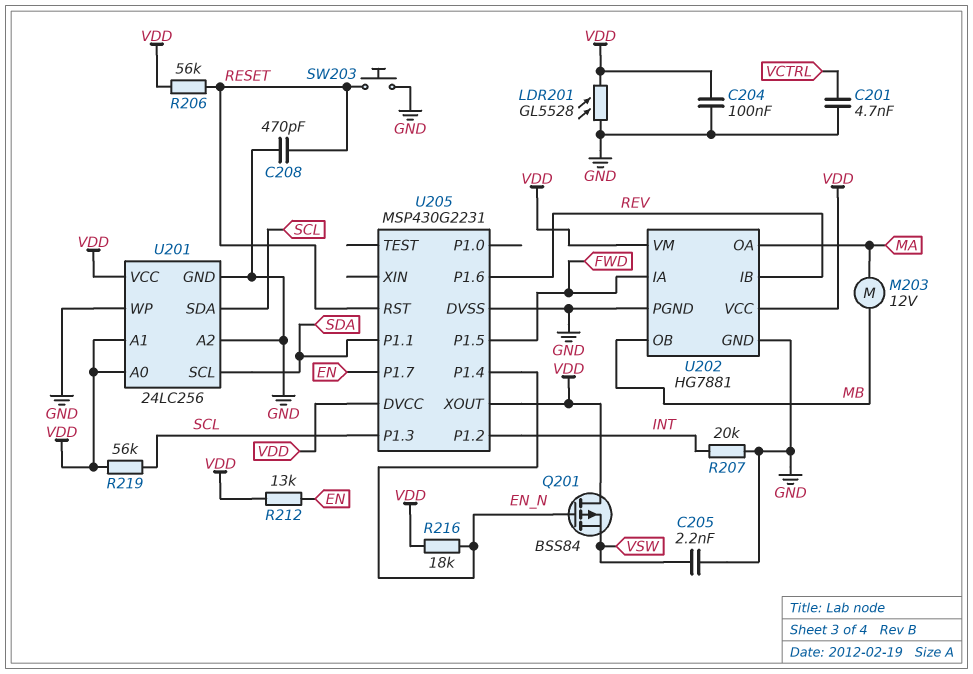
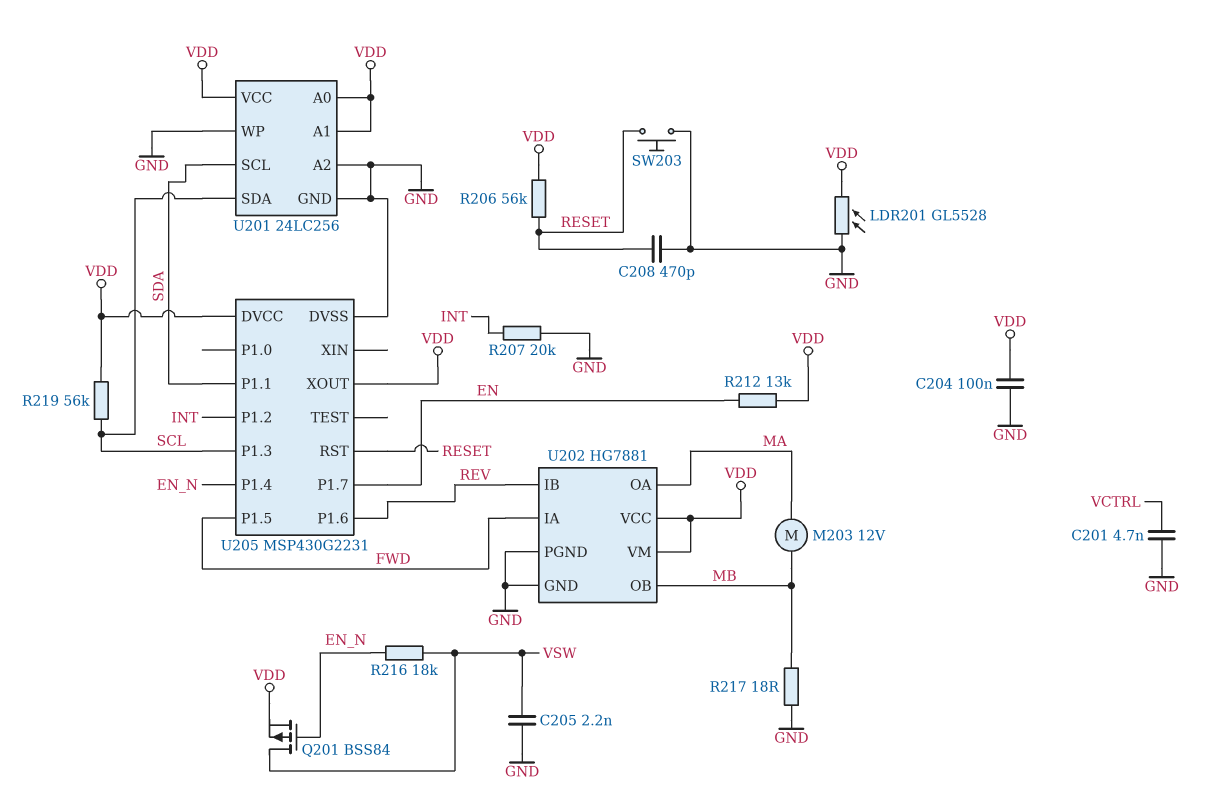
Q201: PMOS BSS84 (G EN_N, D VDD, S VSW) -> PMOS BSS84 (G EN_N, D VSW, S VDD)
R216: 18k (EN_N, VDD) -> 18k (EN_N, VSW)
R217: none -> 18 (GND, MB)

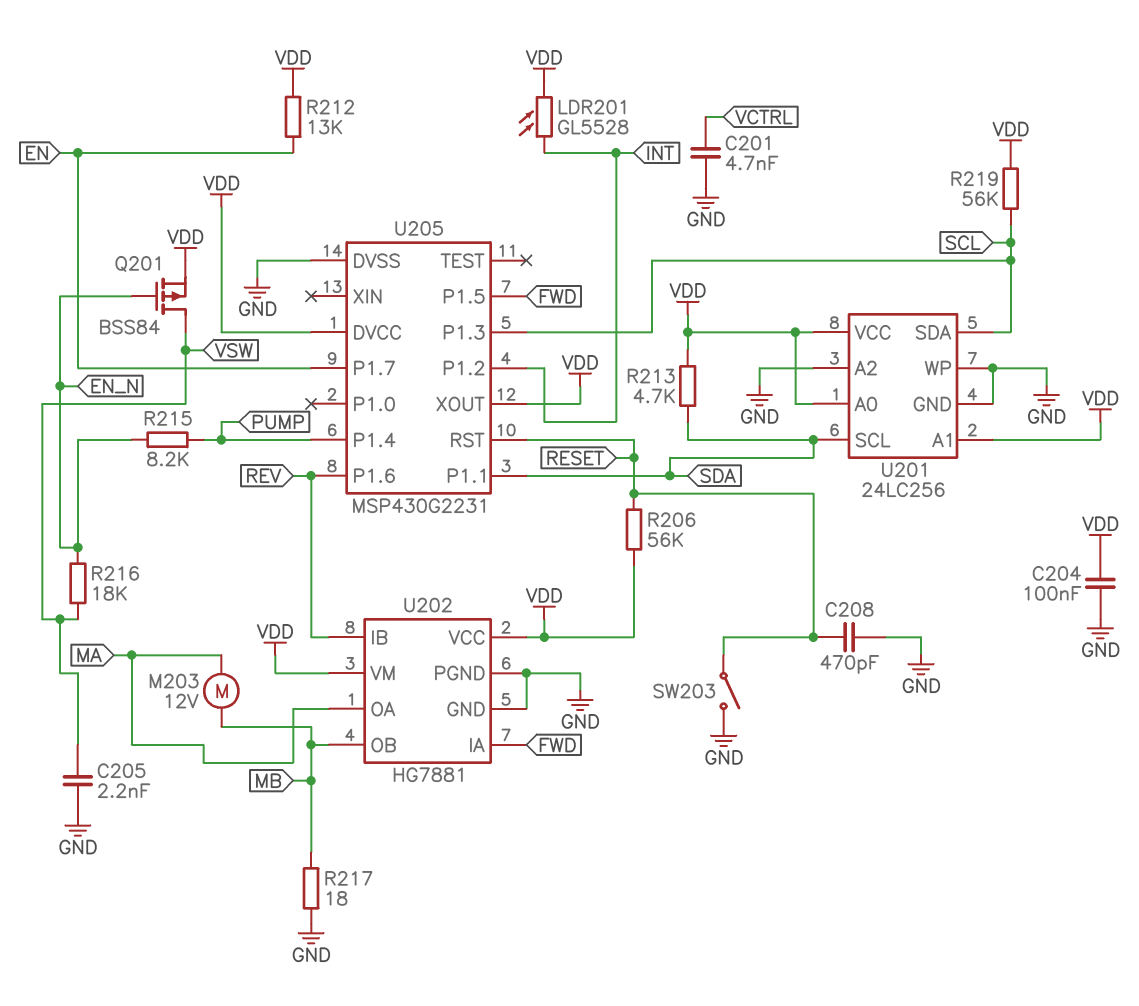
LDR201: GL5528 (GND, VDD) -> GL5528 (INT, VDD)
R207: 20k (GND, INT) -> none
R213: none -> 4.7k (SDA, VDD)
R215: none -> 8.2k (EN_N, PUMP)
SW203: button (GND, RESET) -> switch (GND, RESET)
U205 pin P1.4: EN_N -> PUMP

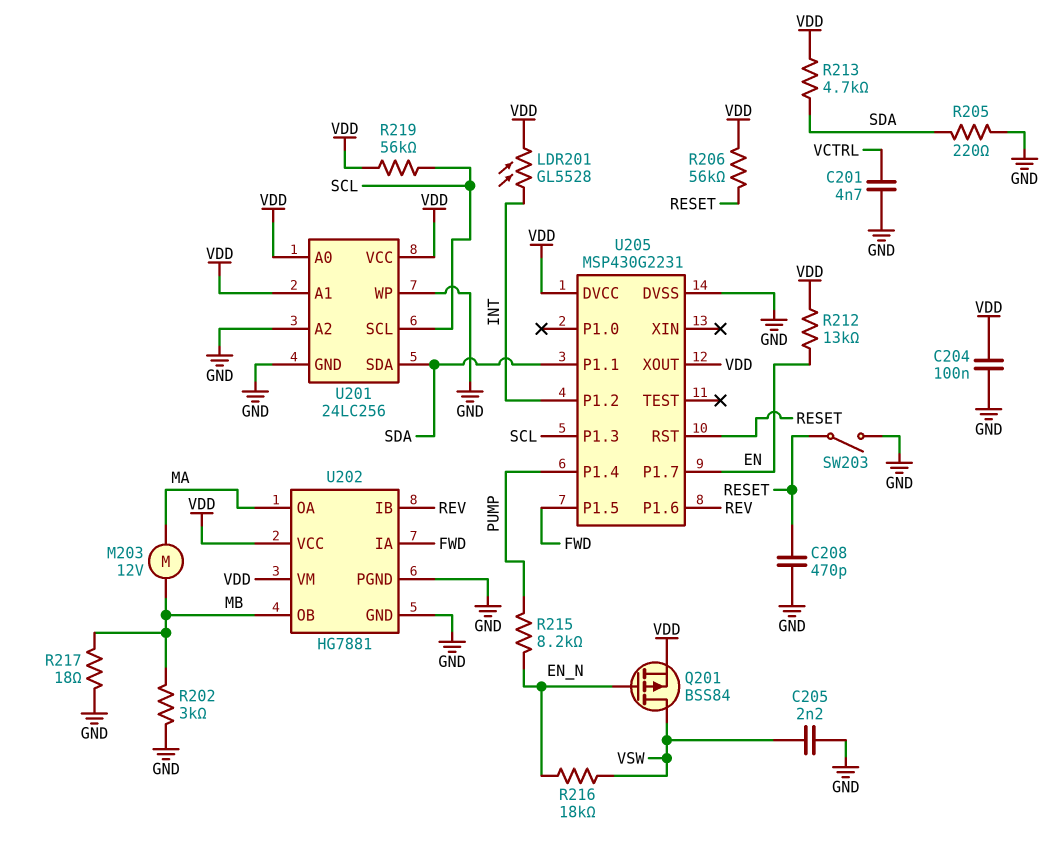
R202: none -> 3k (GND, MB)
R205: none -> 220 (GND, SDA)
U201 pin SCL: SDA -> SCL
U201 pin SDA: SCL -> SDA

